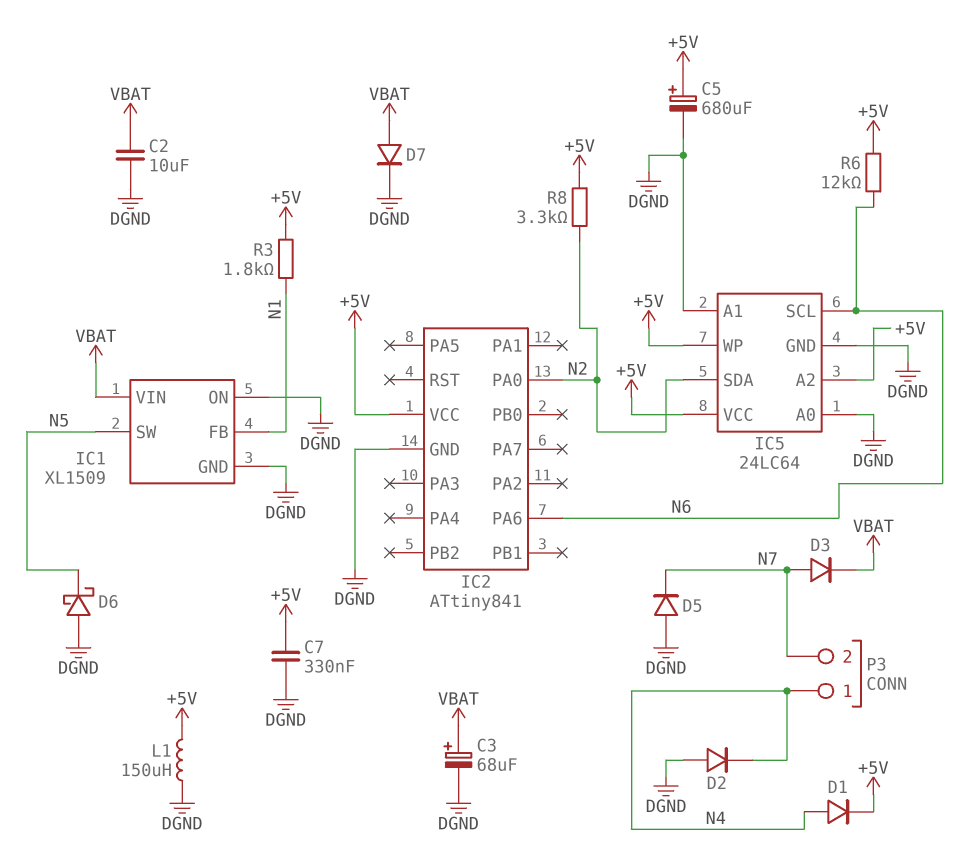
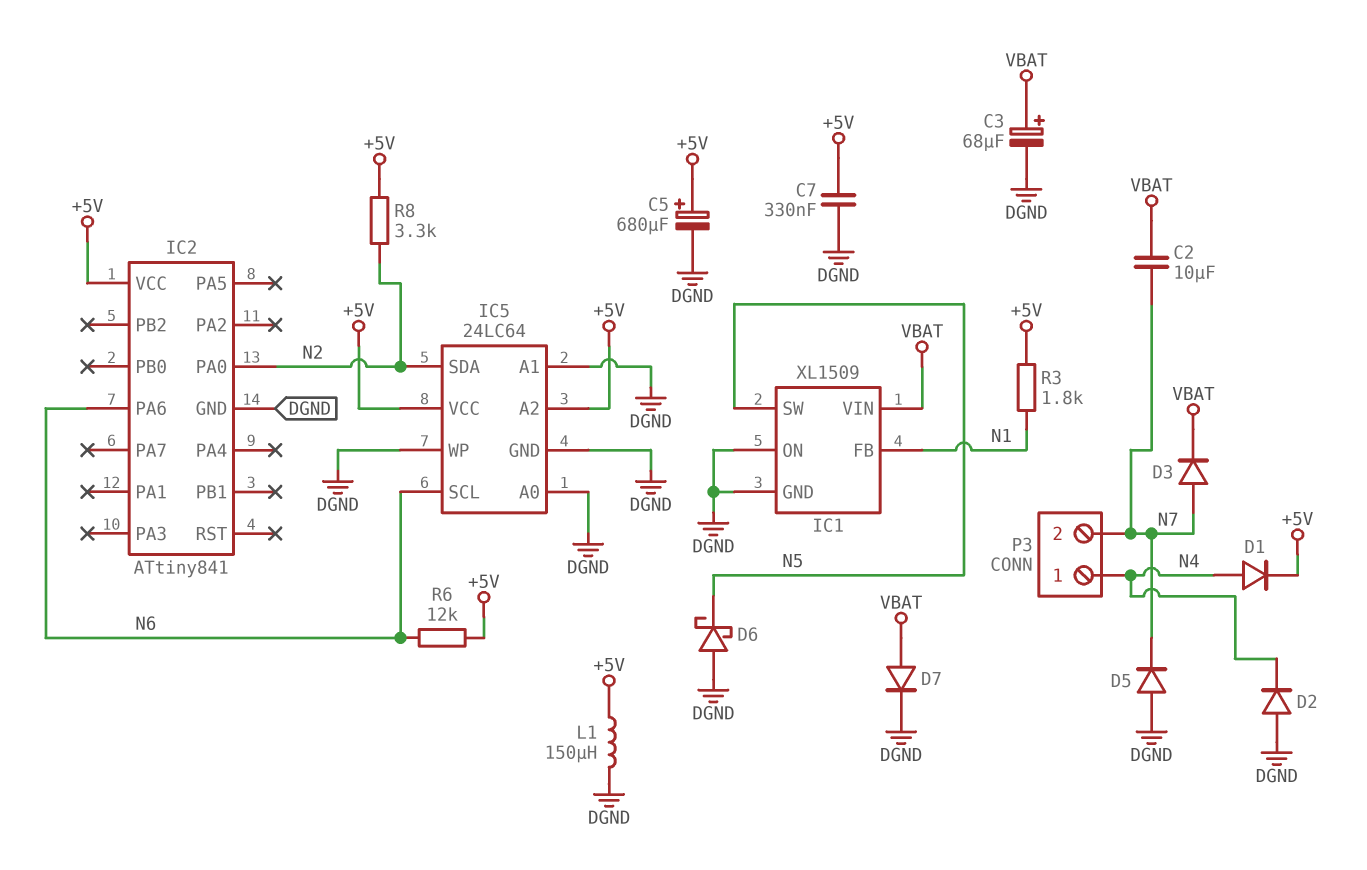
C2: 10uF (DGND, VBAT) -> 10uF (N7, VBAT)
IC5 pin WP: +5V -> DGND

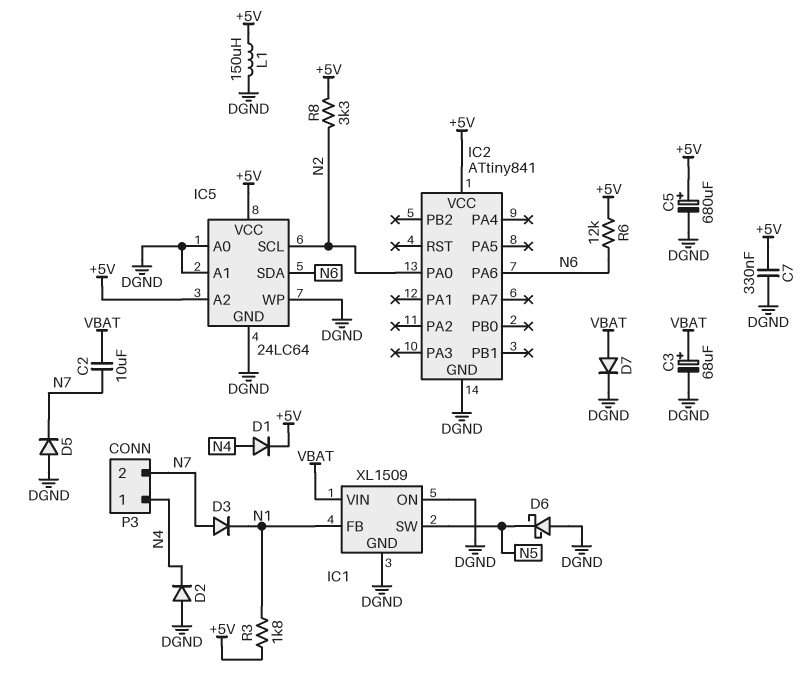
D3: diode (A N7, K VBAT) -> diode (A N7, K N1)
IC5 pin SCL: N6 -> N2
IC5 pin SDA: N2 -> N6

